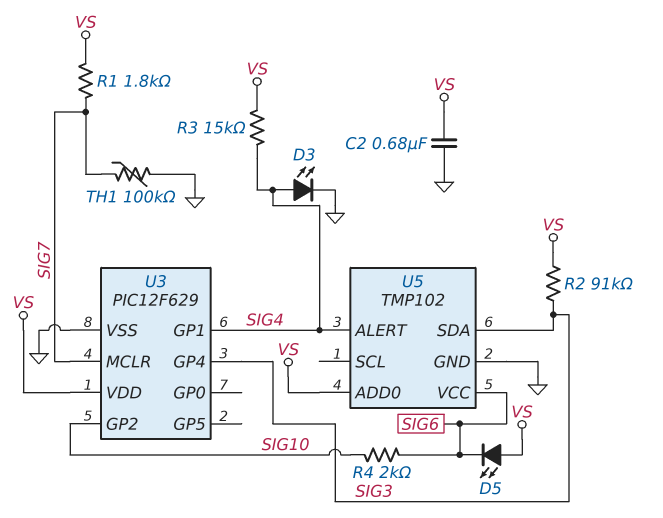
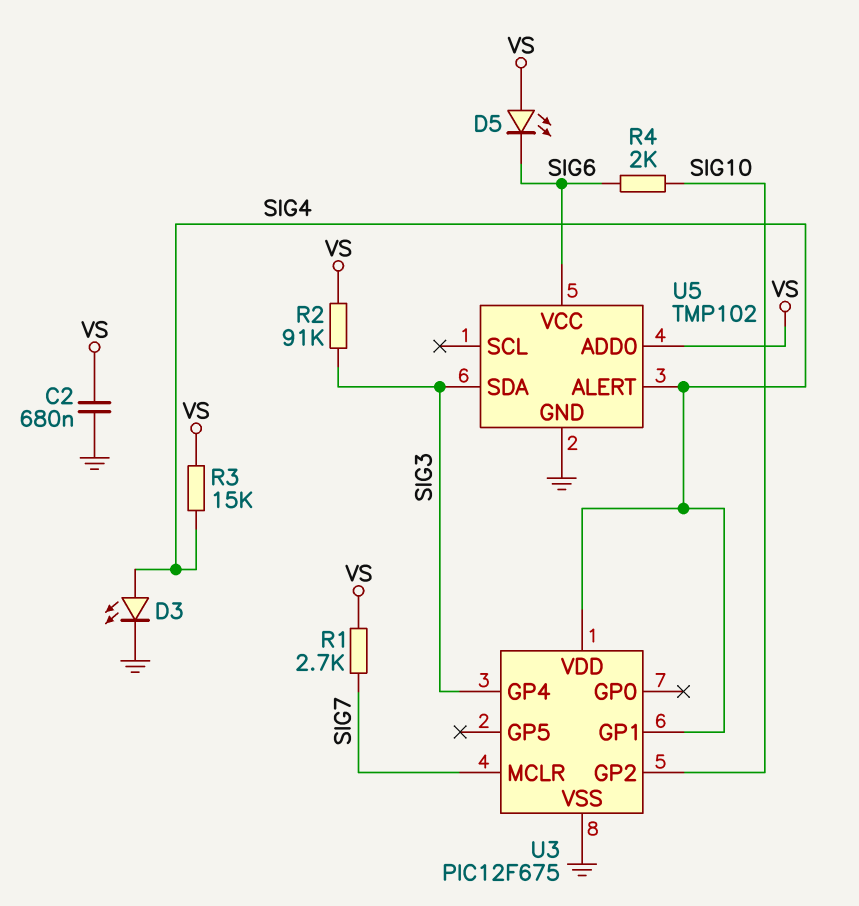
R1: 1.8k (SIG7, VS) -> 2.7k (SIG7, VS)
TH1: 100k (GND, SIG7) -> none
U3: PIC12F629 -> PIC12F675
U3 pin VDD: VS -> SIG4

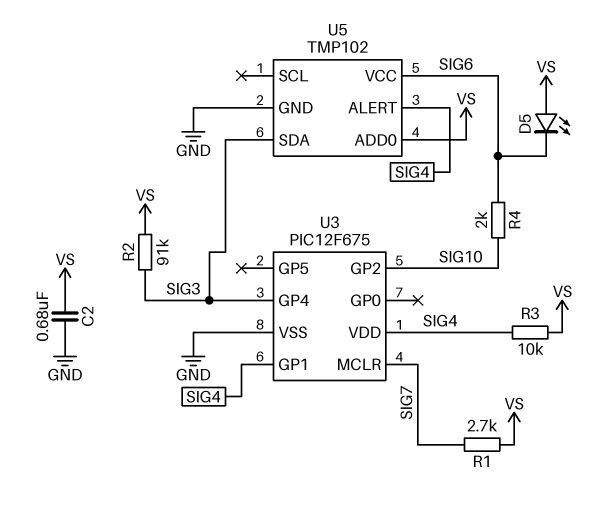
D3: LED (A SIG4, K GND) -> none
R3: 15k (SIG4, VS) -> 10k (SIG4, VS)

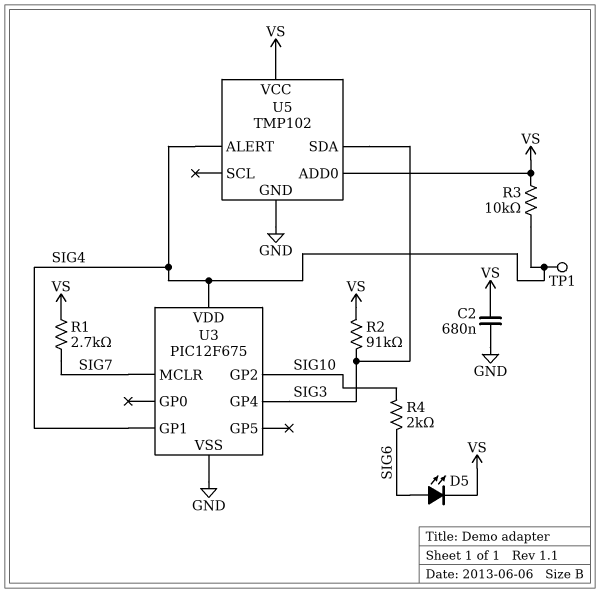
D5: LED (A VS, K SIG6) -> LED (A SIG6, K VS)
TP1: none -> test point (SIG4)
U5 pin VCC: SIG6 -> VS

